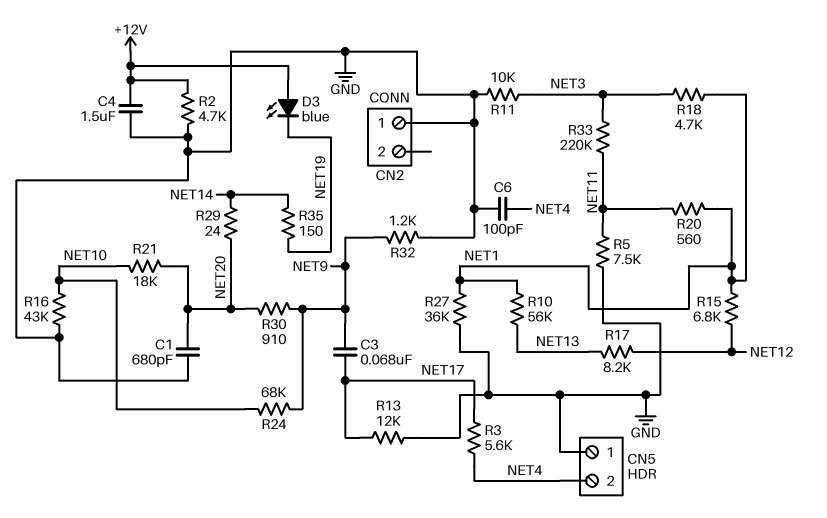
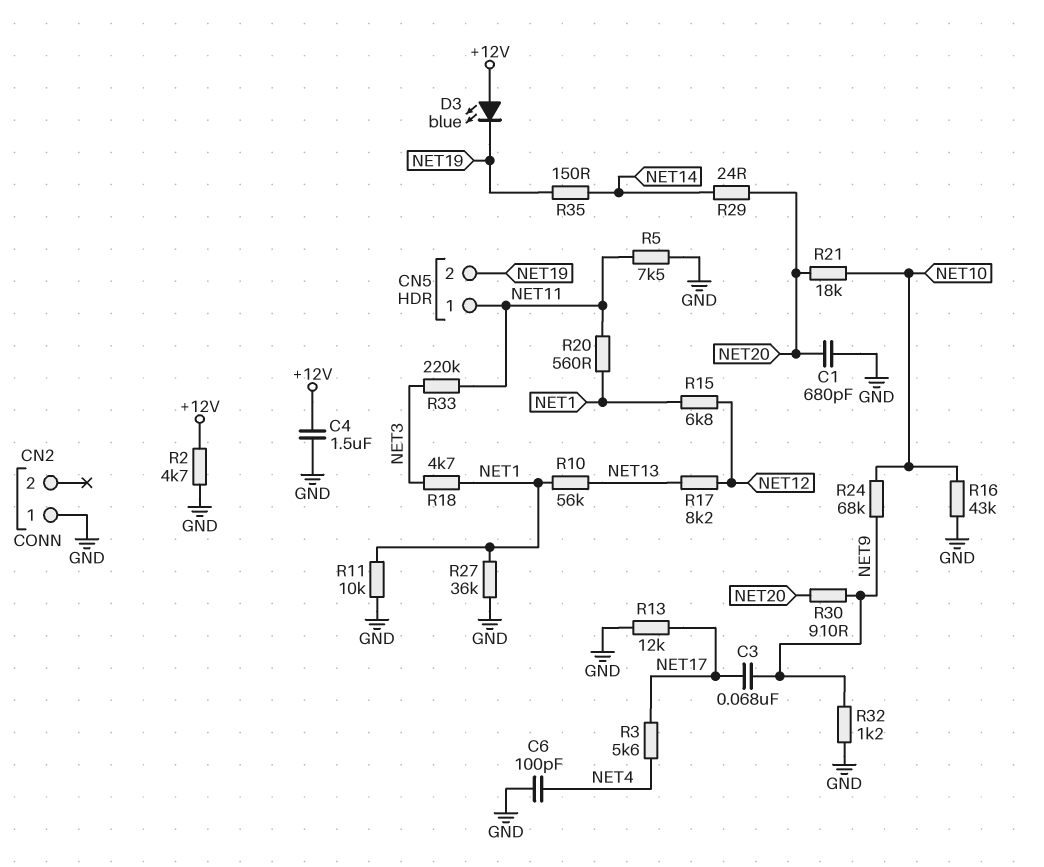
CN5 pin 1: GND -> NET11
CN5 pin 2: NET4 -> NET19
R11: 10k (GND, NET3) -> 10k (GND, NET1)

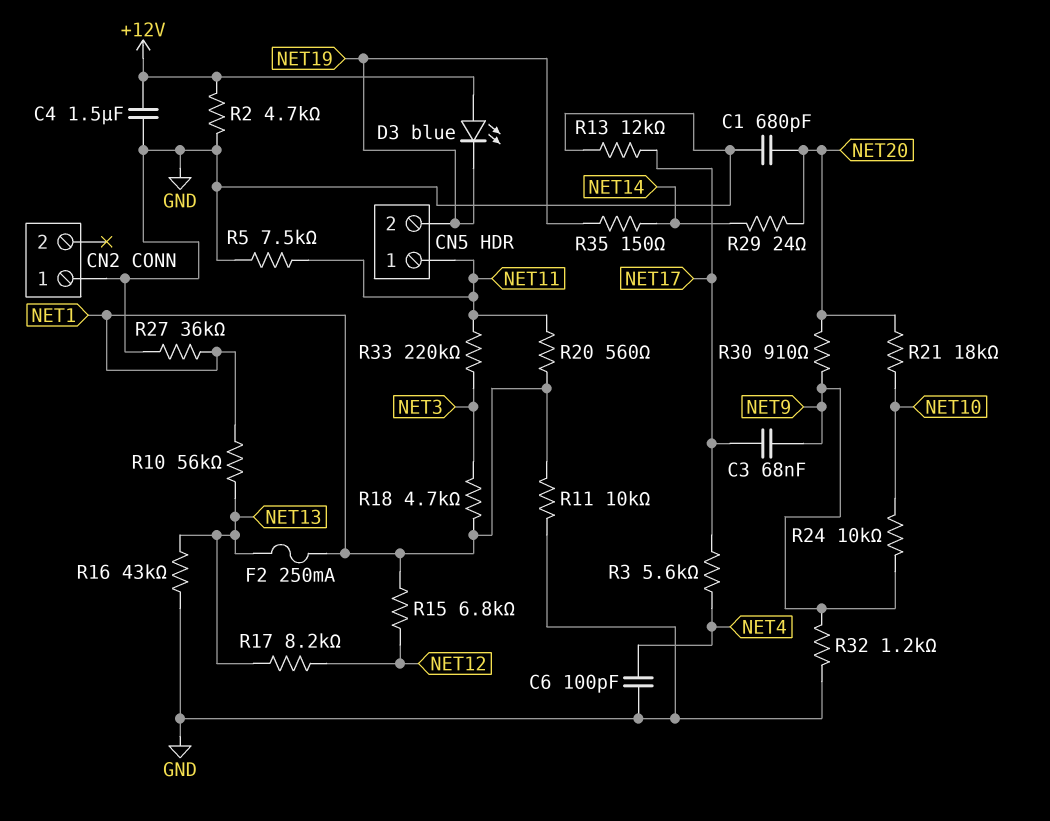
F2: none -> 250mA (NET1, NET13)
R16: 43k (GND, NET10) -> 43k (GND, NET13)
R24: 68k (NET9, NET10) -> 10k (NET9, NET10)

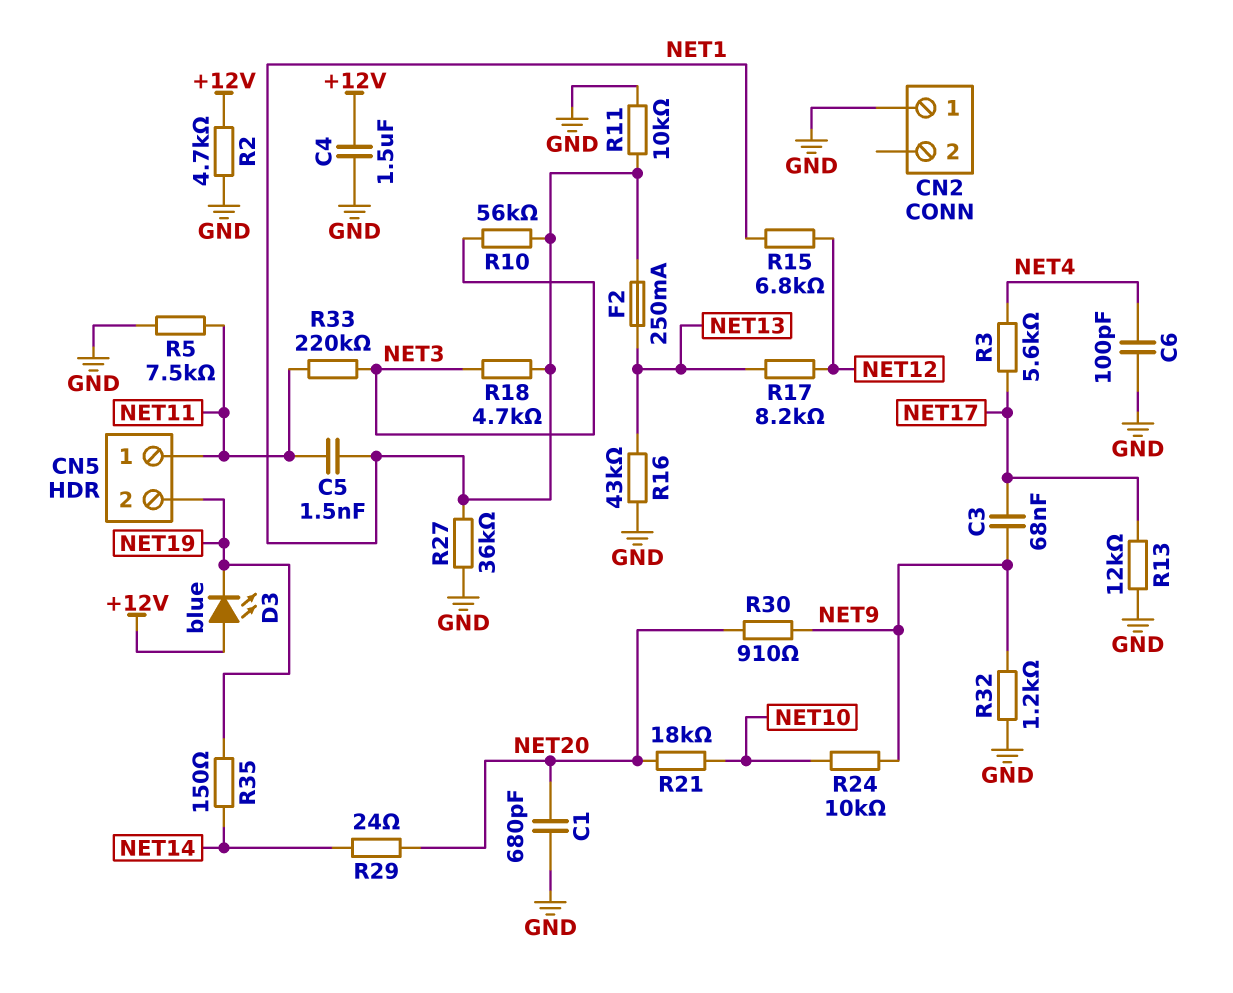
C5: none -> 1.5nF (NET1, NET11)
R10: 56k (NET1, NET13) -> 56k (NET1, NET3)
R20: 560 (NET1, NET11) -> none

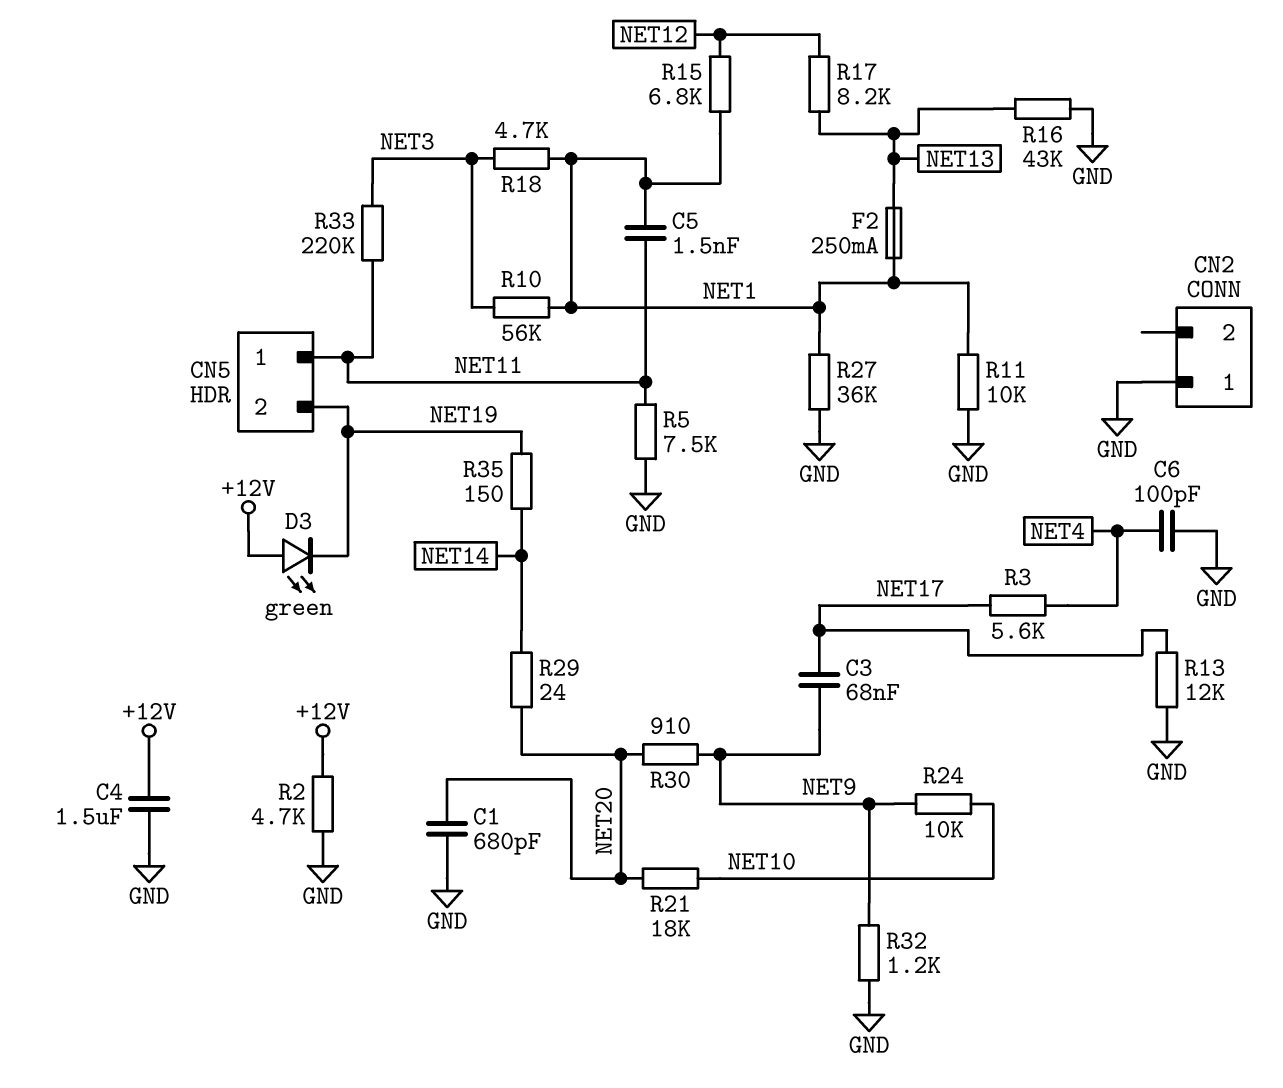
D3: LED blue (A +12V, K NET19) -> LED green (A +12V, K NET19)

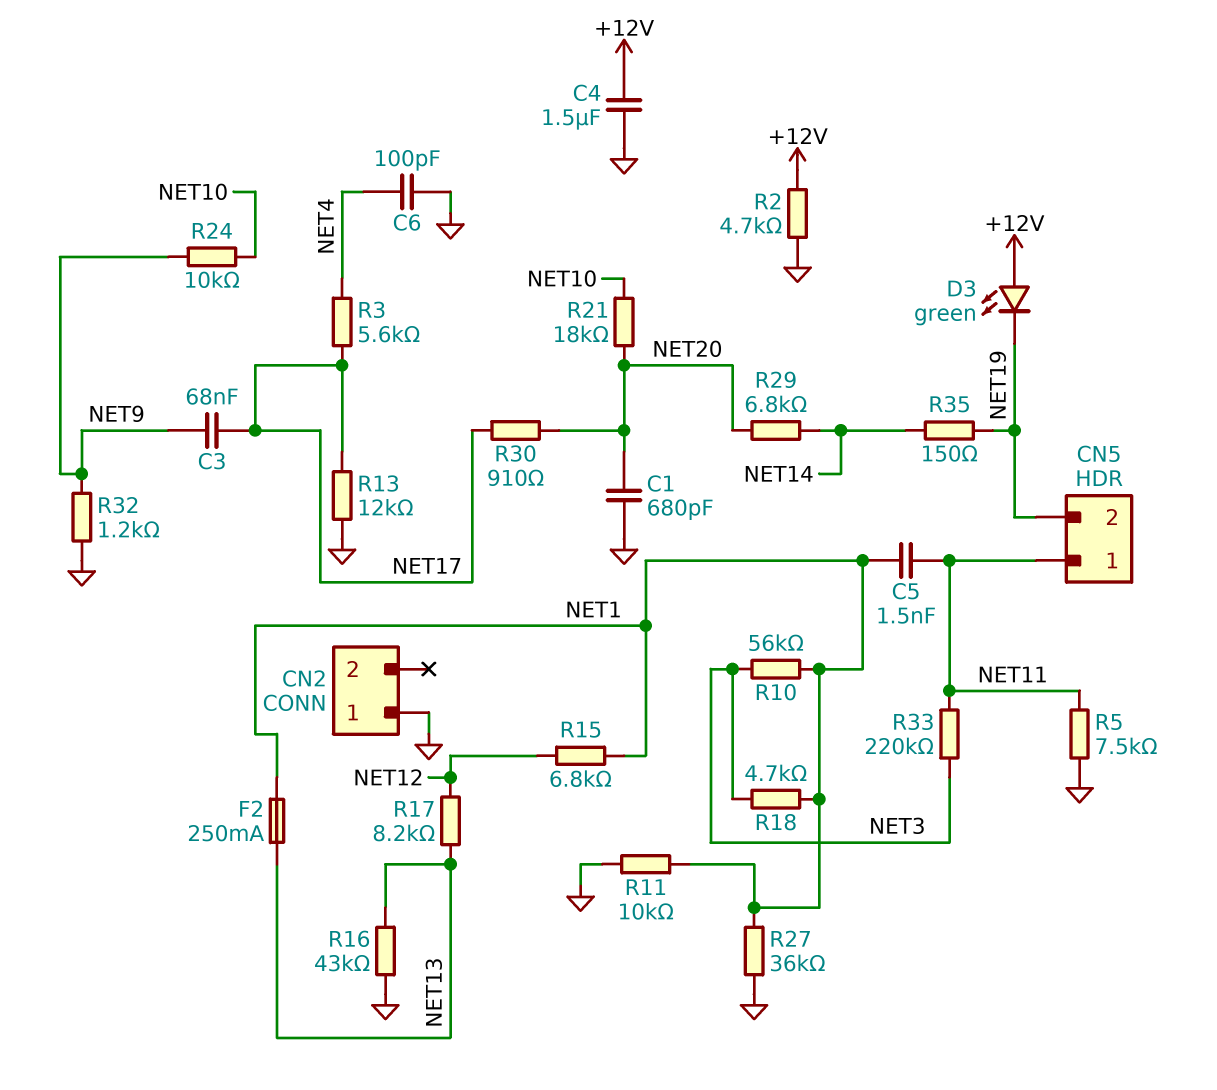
R29: 24 (NET14, NET20) -> 6.8k (NET14, NET20)
R30: 910 (NET9, NET20) -> 910 (NET17, NET20)

